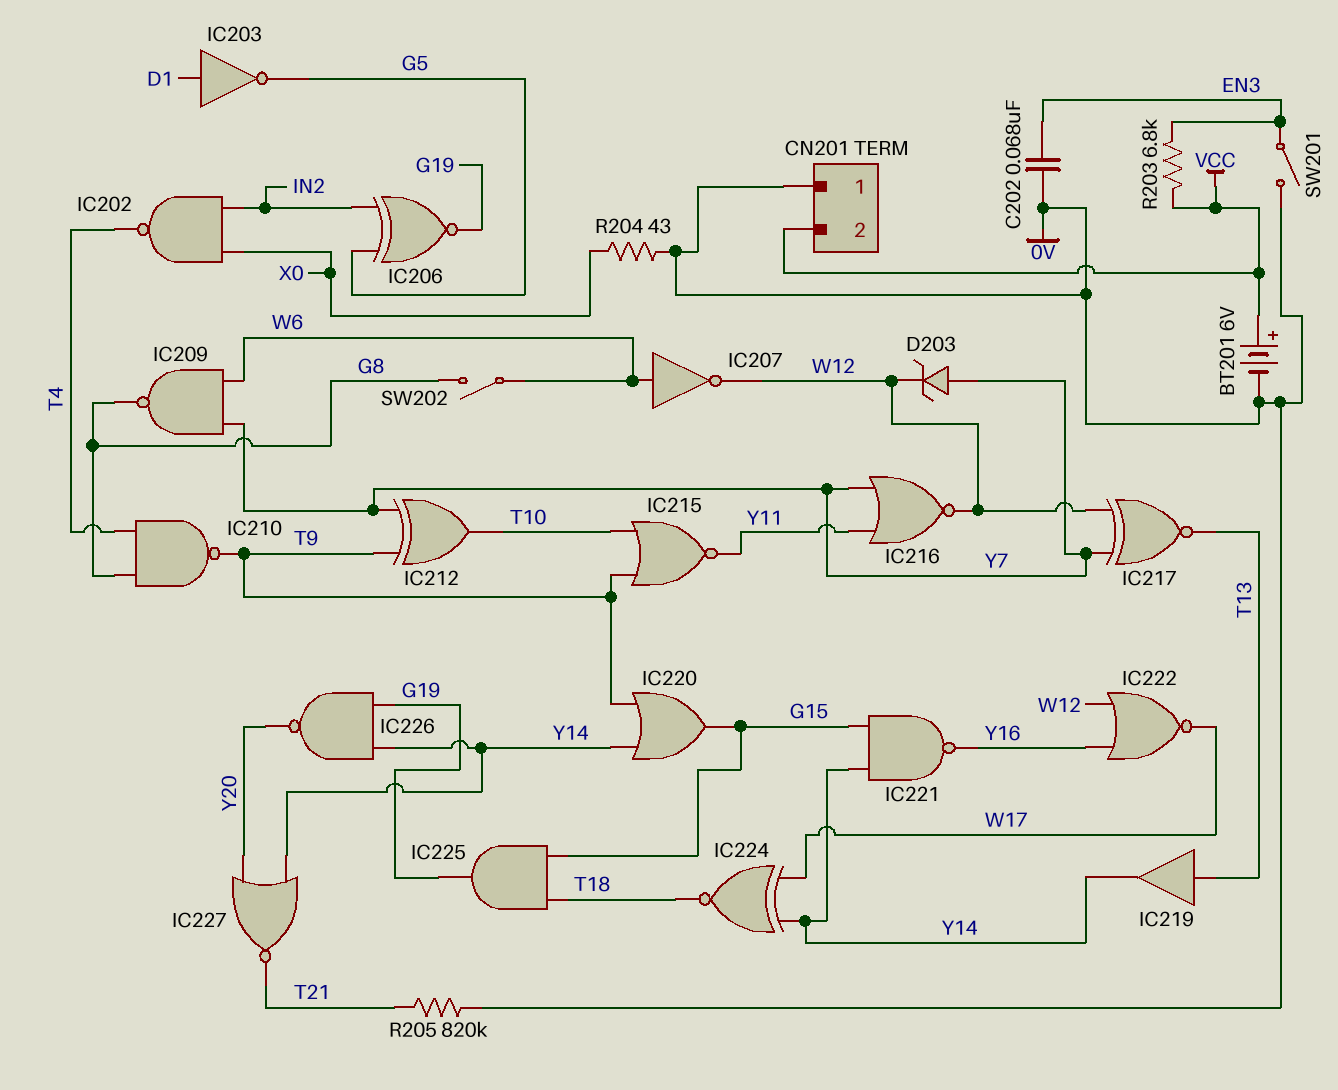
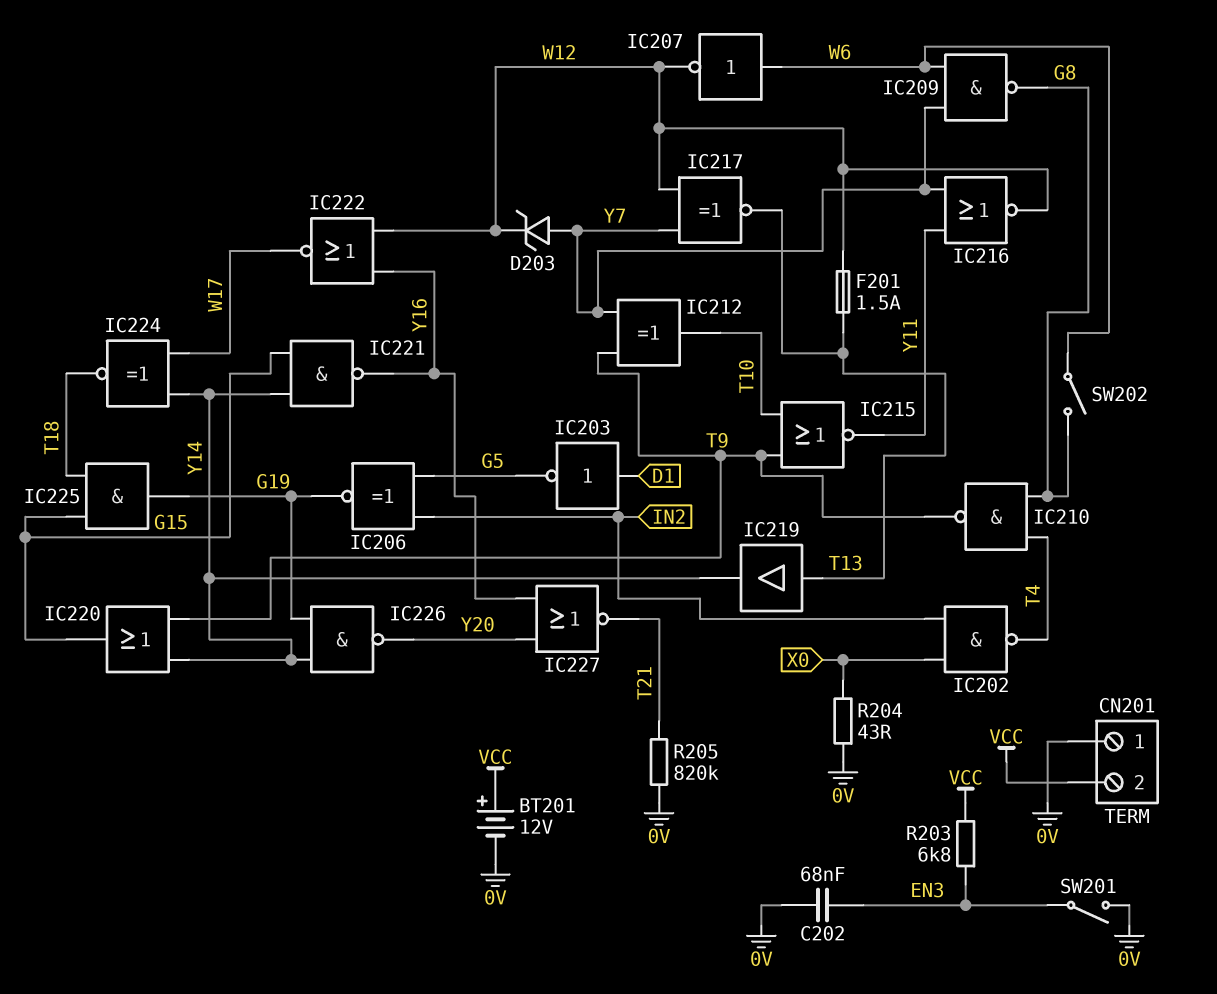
BT201: 6V (plus VCC, minus 0V) -> 12V (plus VCC, minus 0V)
F201: none -> 1.5A (T13, W12)
IC227: NOR (in Y14, in Y20, out T21) -> NOR (in Y16, in Y20, out T21)

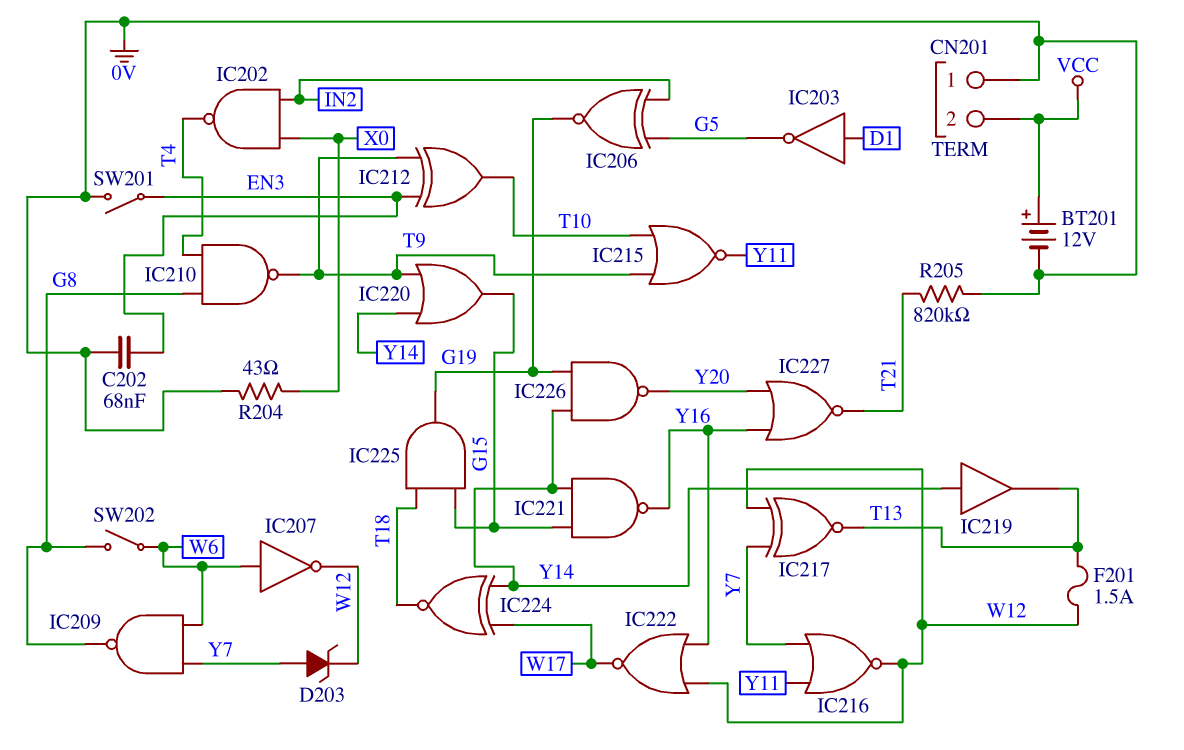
IC212: XOR (in T9, in Y7, out T10) -> XOR (in EN3, in T9, out T10)
IC219: buffer (in T13, out Y14) -> buffer (in Y14, out T13)
R203: 6.8k (EN3, VCC) -> none

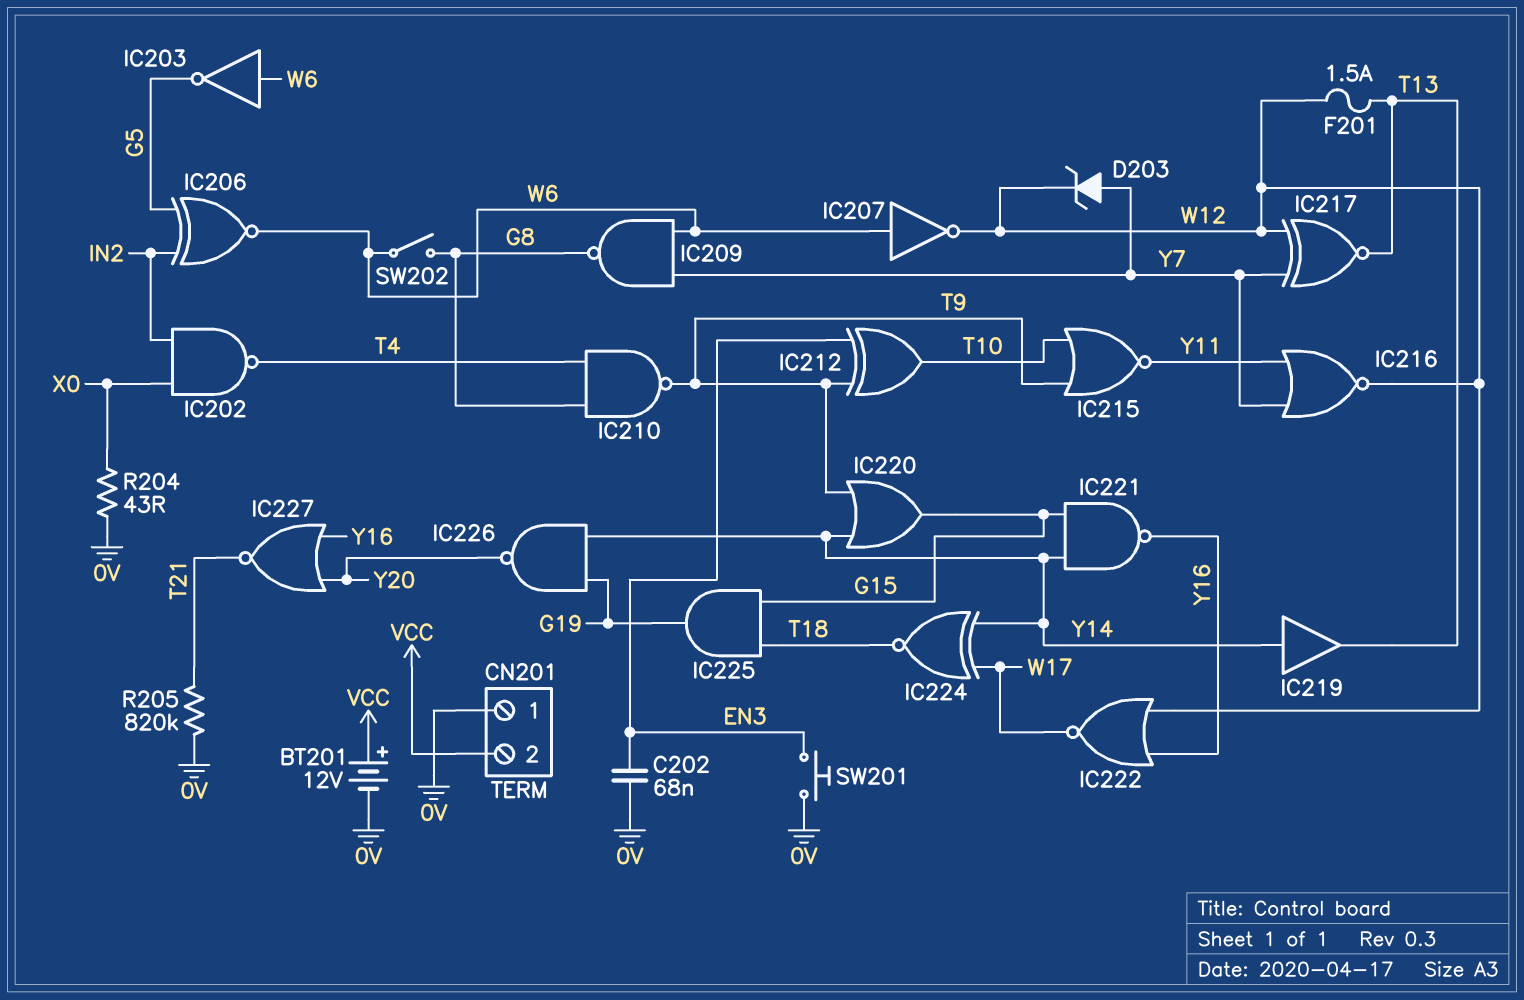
IC203: NOT (in D1, out G5) -> NOT (in W6, out G5)
IC206: XNOR (in G5, in IN2, out G19) -> XNOR (in G5, in IN2, out W6)
SW201: switch (0V, EN3) -> button (0V, EN3)

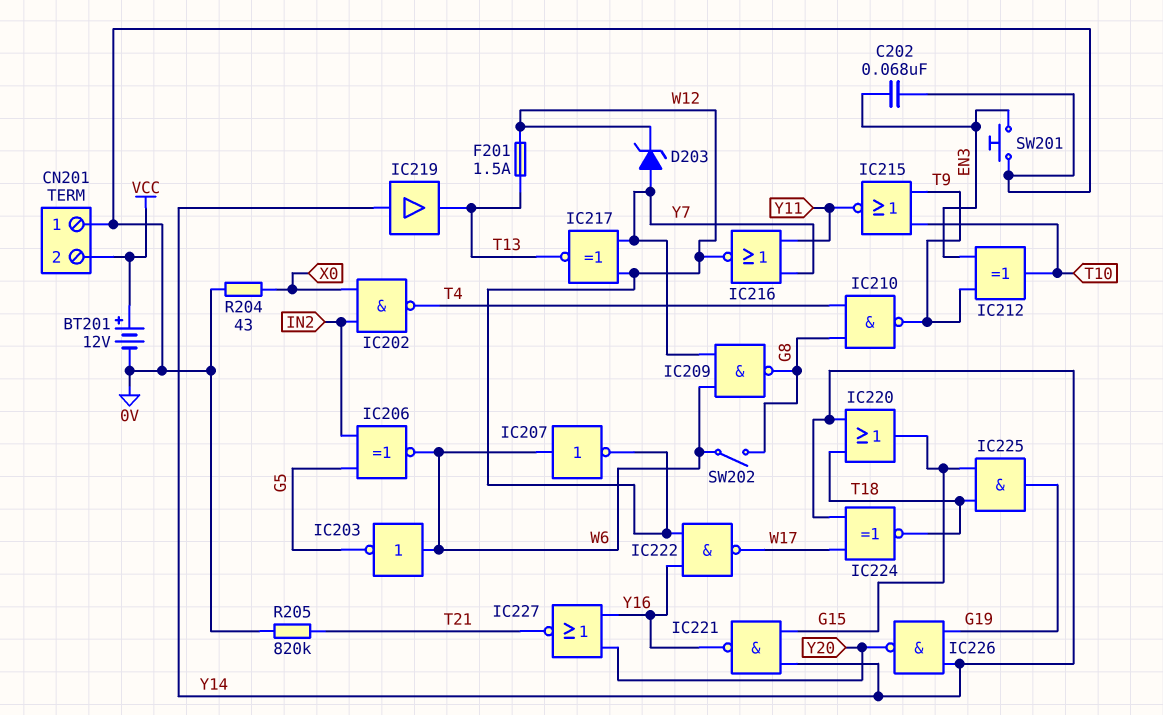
IC220: OR (in T9, in Y14, out G15) -> OR (in T18, in Y14, out G15)
IC222: NOR (in W12, in Y16, out W17) -> NAND (in W12, in Y16, out W17)

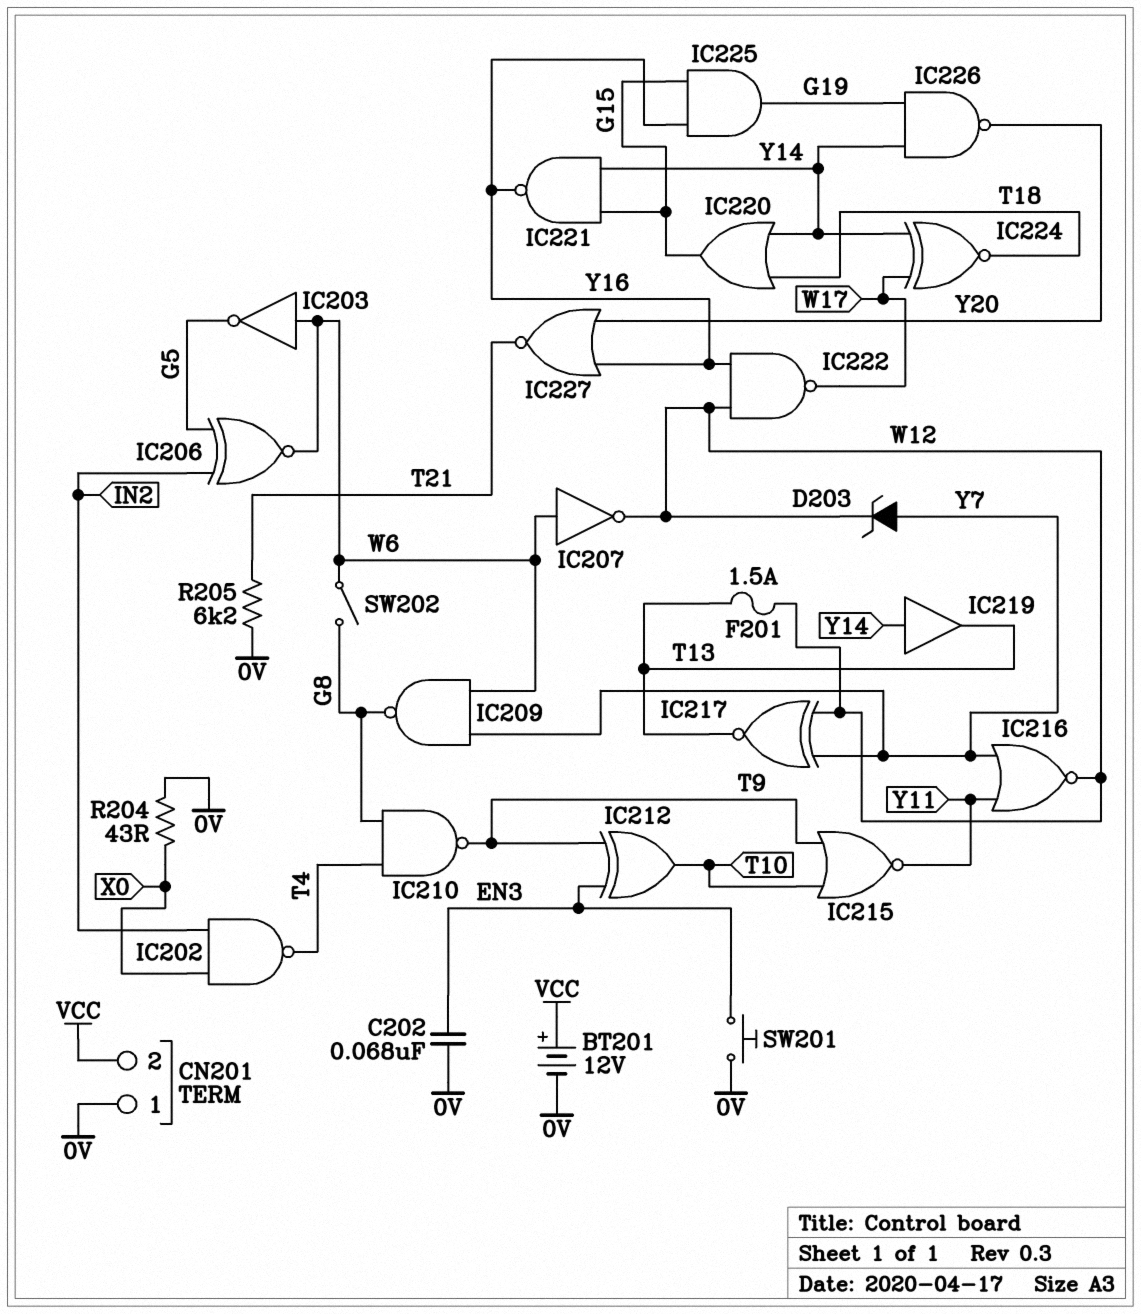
IC225: AND (in G15, in T18, out G19) -> AND (in G15, in Y16, out G19)
R205: 820k (0V, T21) -> 6.2k (0V, T21)

